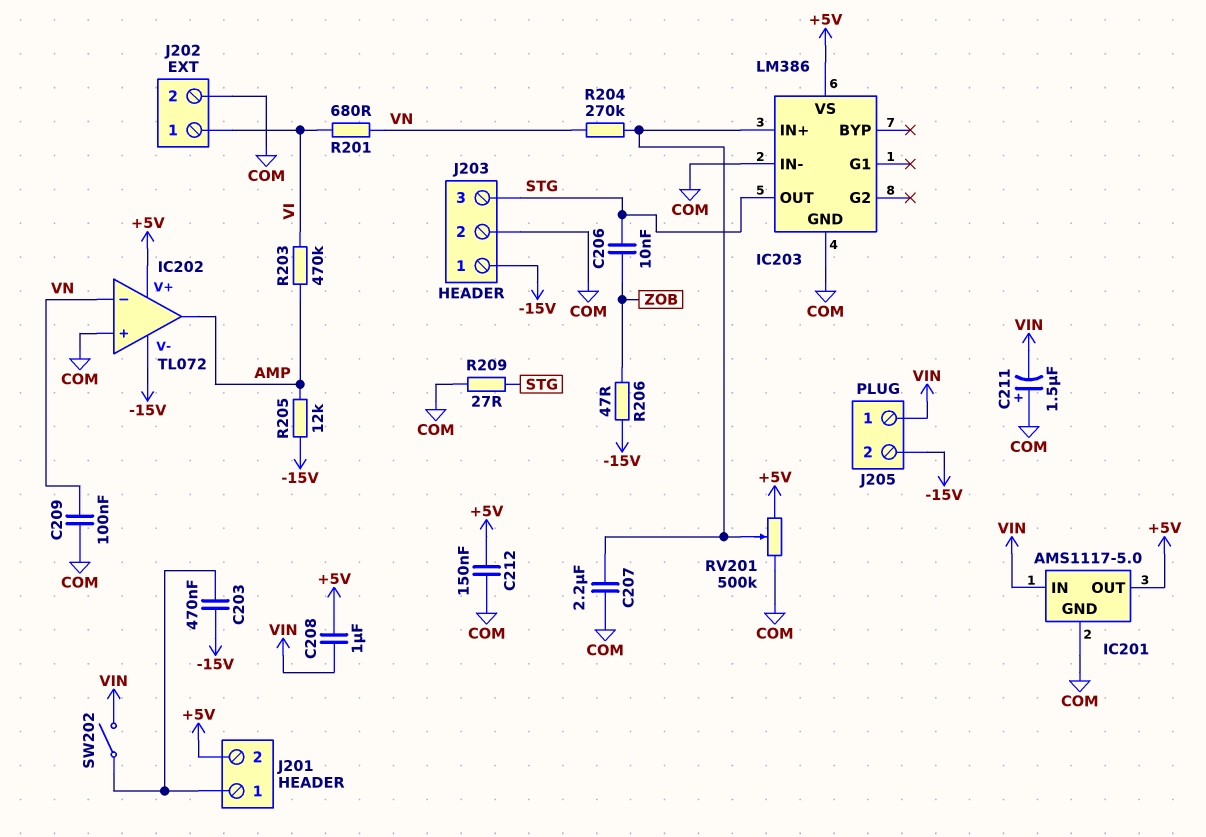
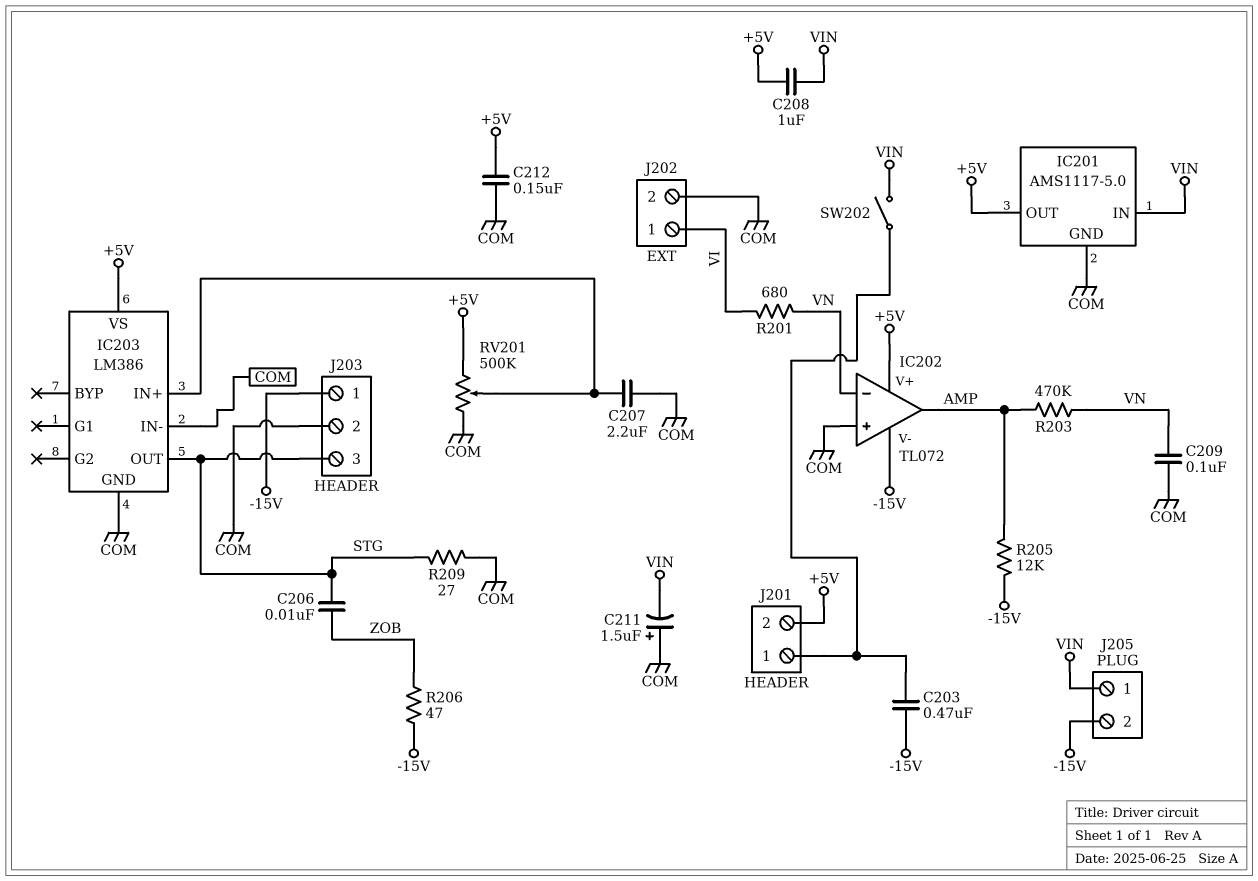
R203: 470k (AMP, VI) -> 470k (AMP, VN)
R204: 270k (IC203/IN+, VN) -> none

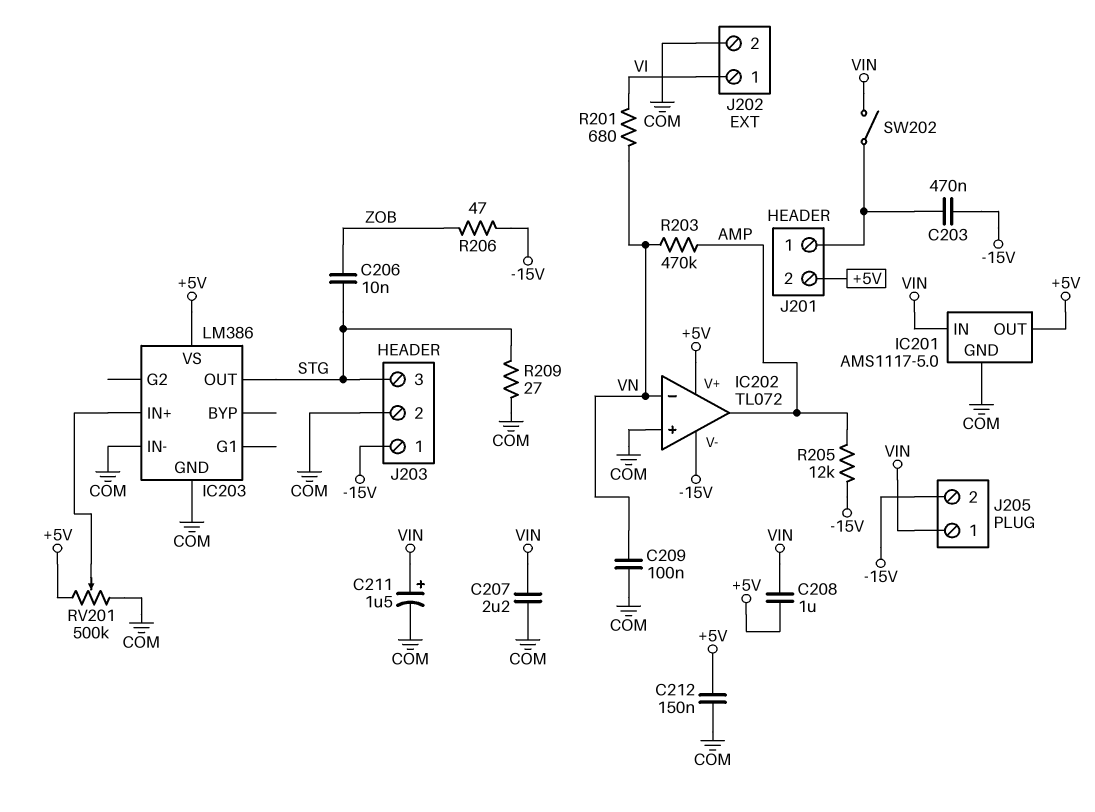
C207: 2.2uF (COM, IC203/IN+) -> 2.2uF (COM, VIN)
C211: 1.5uF (plus COM, minus VIN) -> 1.5uF (plus VIN, minus COM)

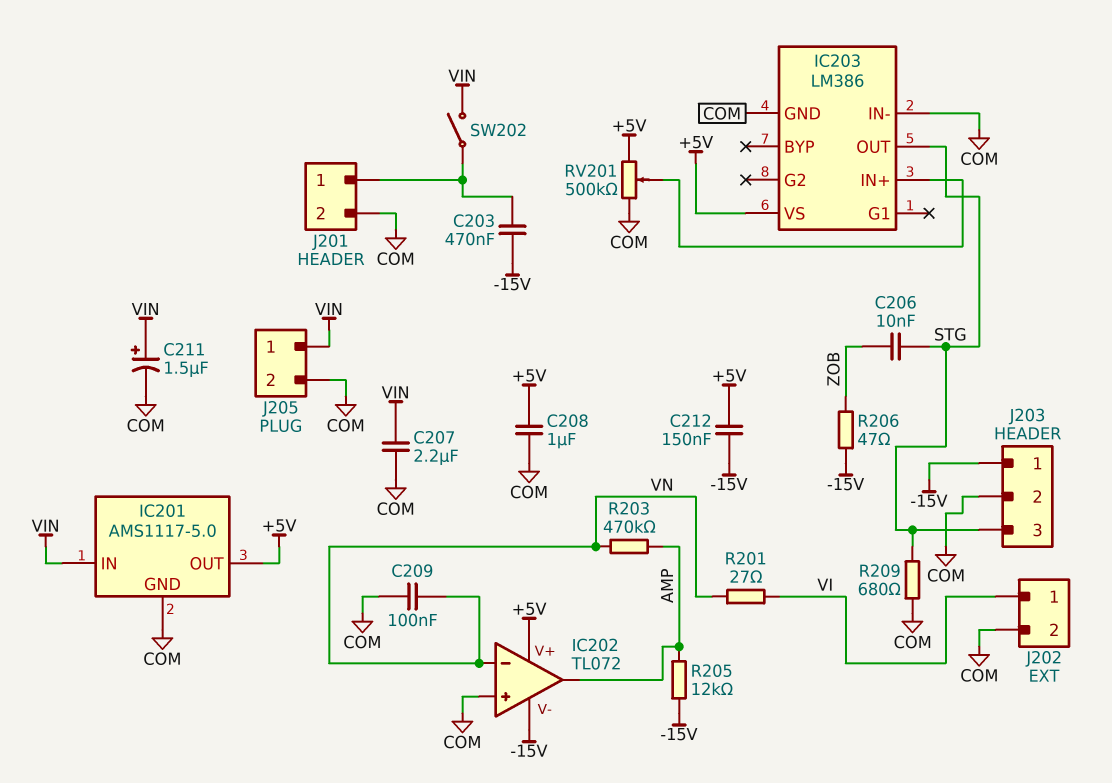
C208: 1uF (+5V, VIN) -> 1uF (+5V, COM)
C212: 150nF (+5V, COM) -> 150nF (+5V, -15V)
J201 pin 2: +5V -> COM
J205 pin 2: -15V -> COM
R201: 680 (VI, VN) -> 27 (VI, VN)
R209: 27 (COM, STG) -> 680 (COM, STG)

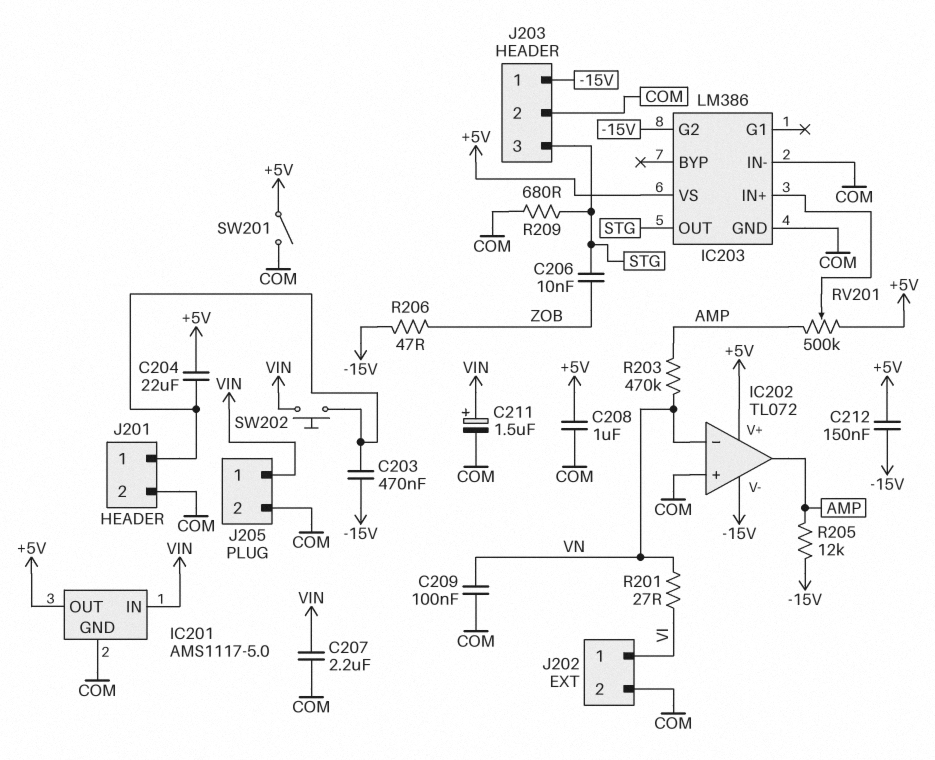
C204: none -> 22uF (+5V, J201/1)
IC203 pin G2: none -> -15V
RV201: 500k (+5V, COM, wiper IC203/IN+) -> 500k (+5V, AMP, wiper IC203/IN+)
SW201: none -> switch (+5V, COM)
SW202: switch (J201/1, VIN) -> button (J201/1, VIN)

